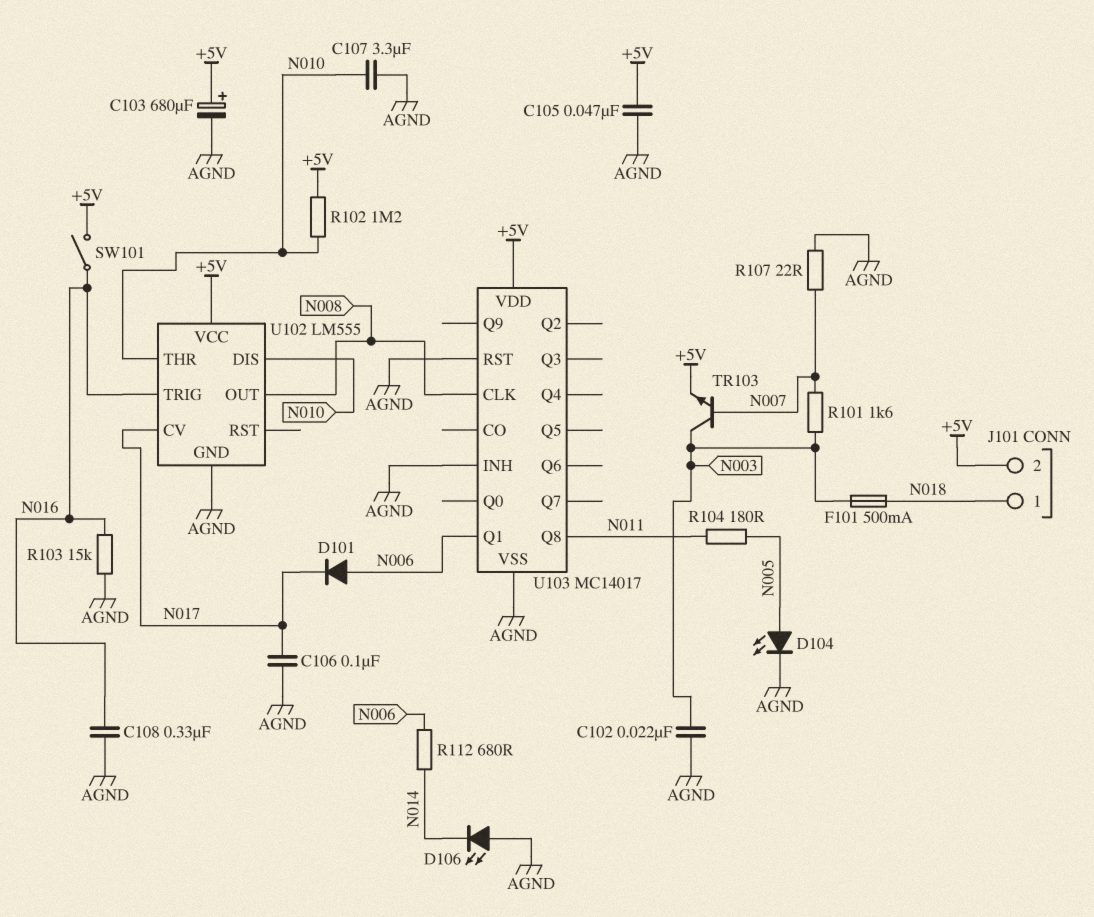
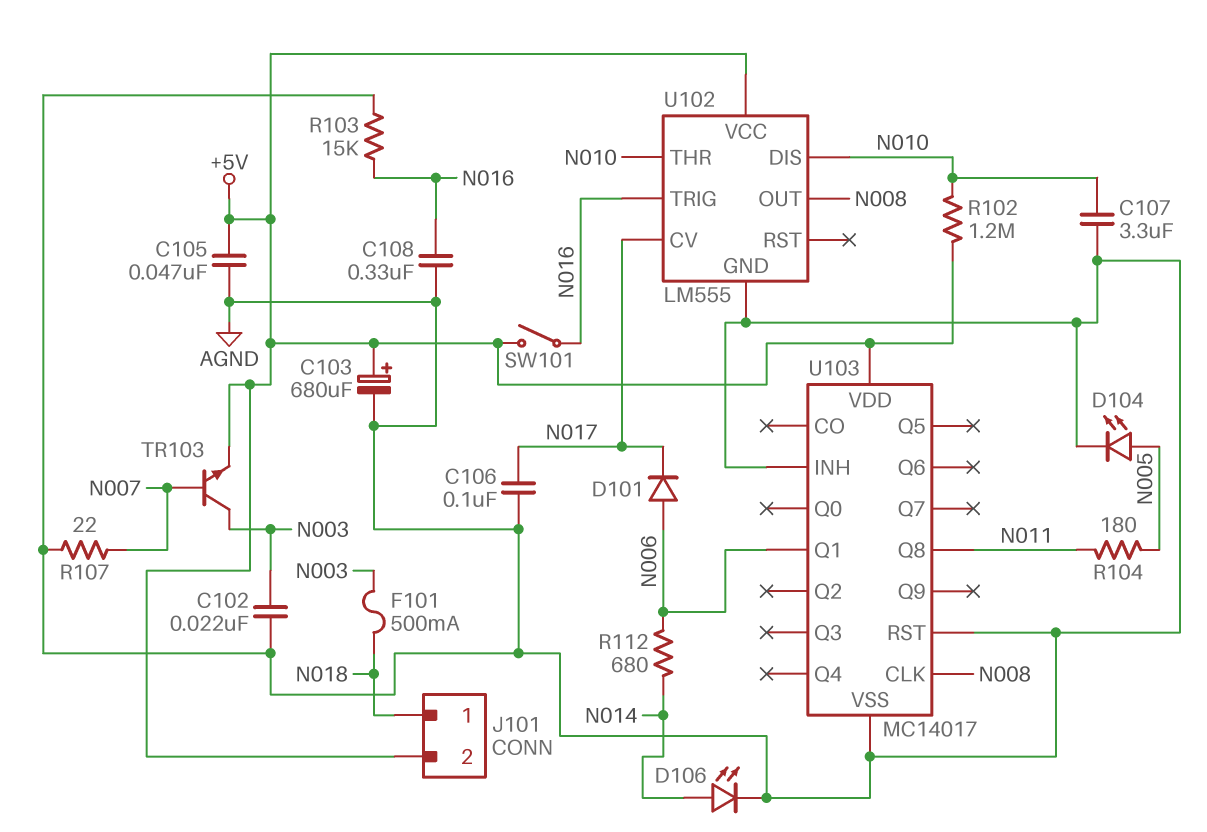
D106: LED (A AGND, K N014) -> LED (A N014, K AGND)
R101: 1.6k (N003, N007) -> none

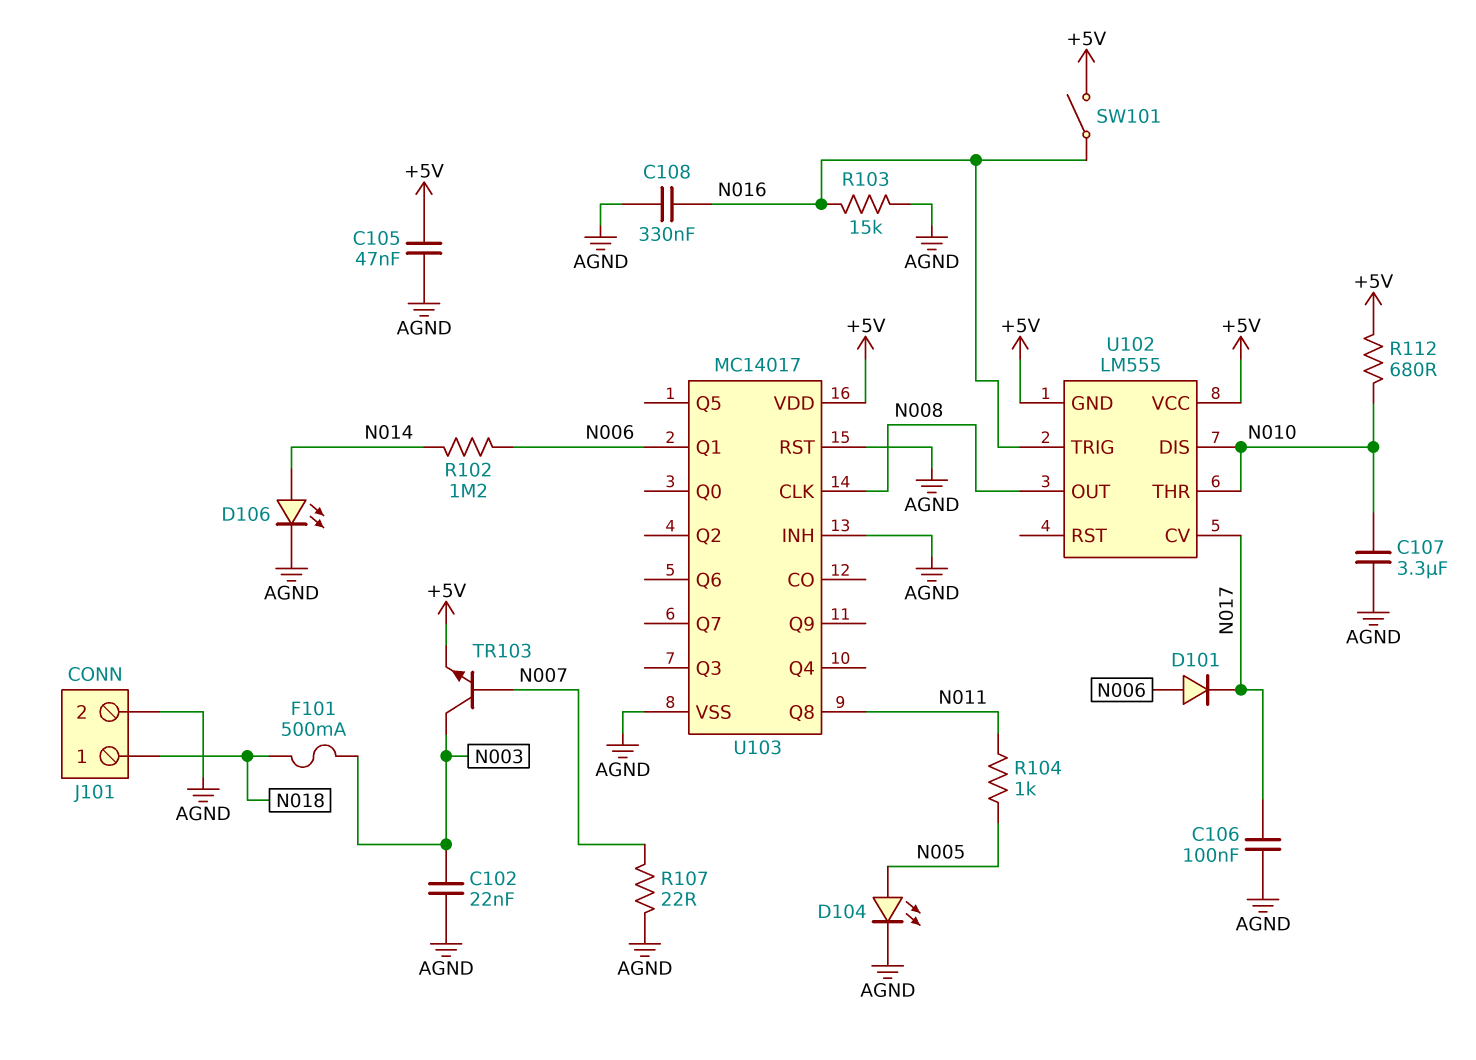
C103: 680uF (plus +5V, minus AGND) -> none
J101 pin 2: +5V -> AGND
R102: 1.2M (+5V, N010) -> 1.2M (N006, N014)
R104: 180 (N005, N011) -> 1k (N005, N011)
R112: 680 (N006, N014) -> 680 (+5V, N010)
U102 pin GND: AGND -> +5V

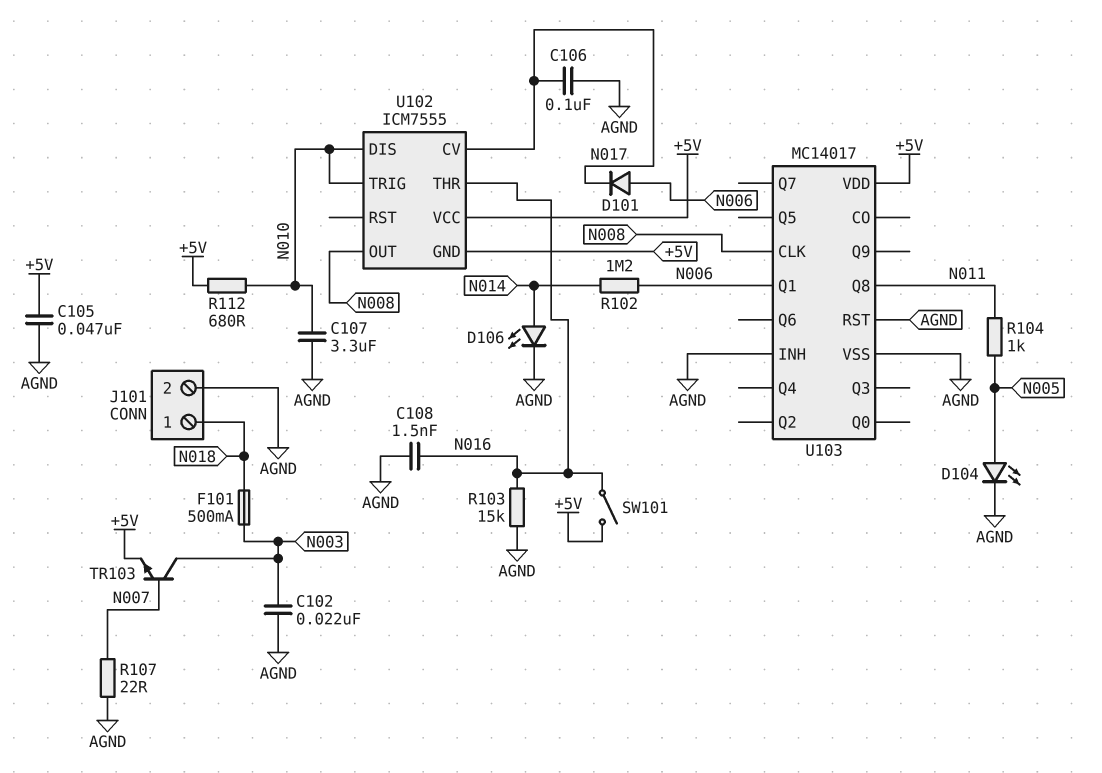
C108: 330nF (AGND, N016) -> 1.5nF (AGND, N016)
U102: LM555 -> ICM7555
U102 pin THR: N010 -> N016
U102 pin TRIG: N016 -> N010

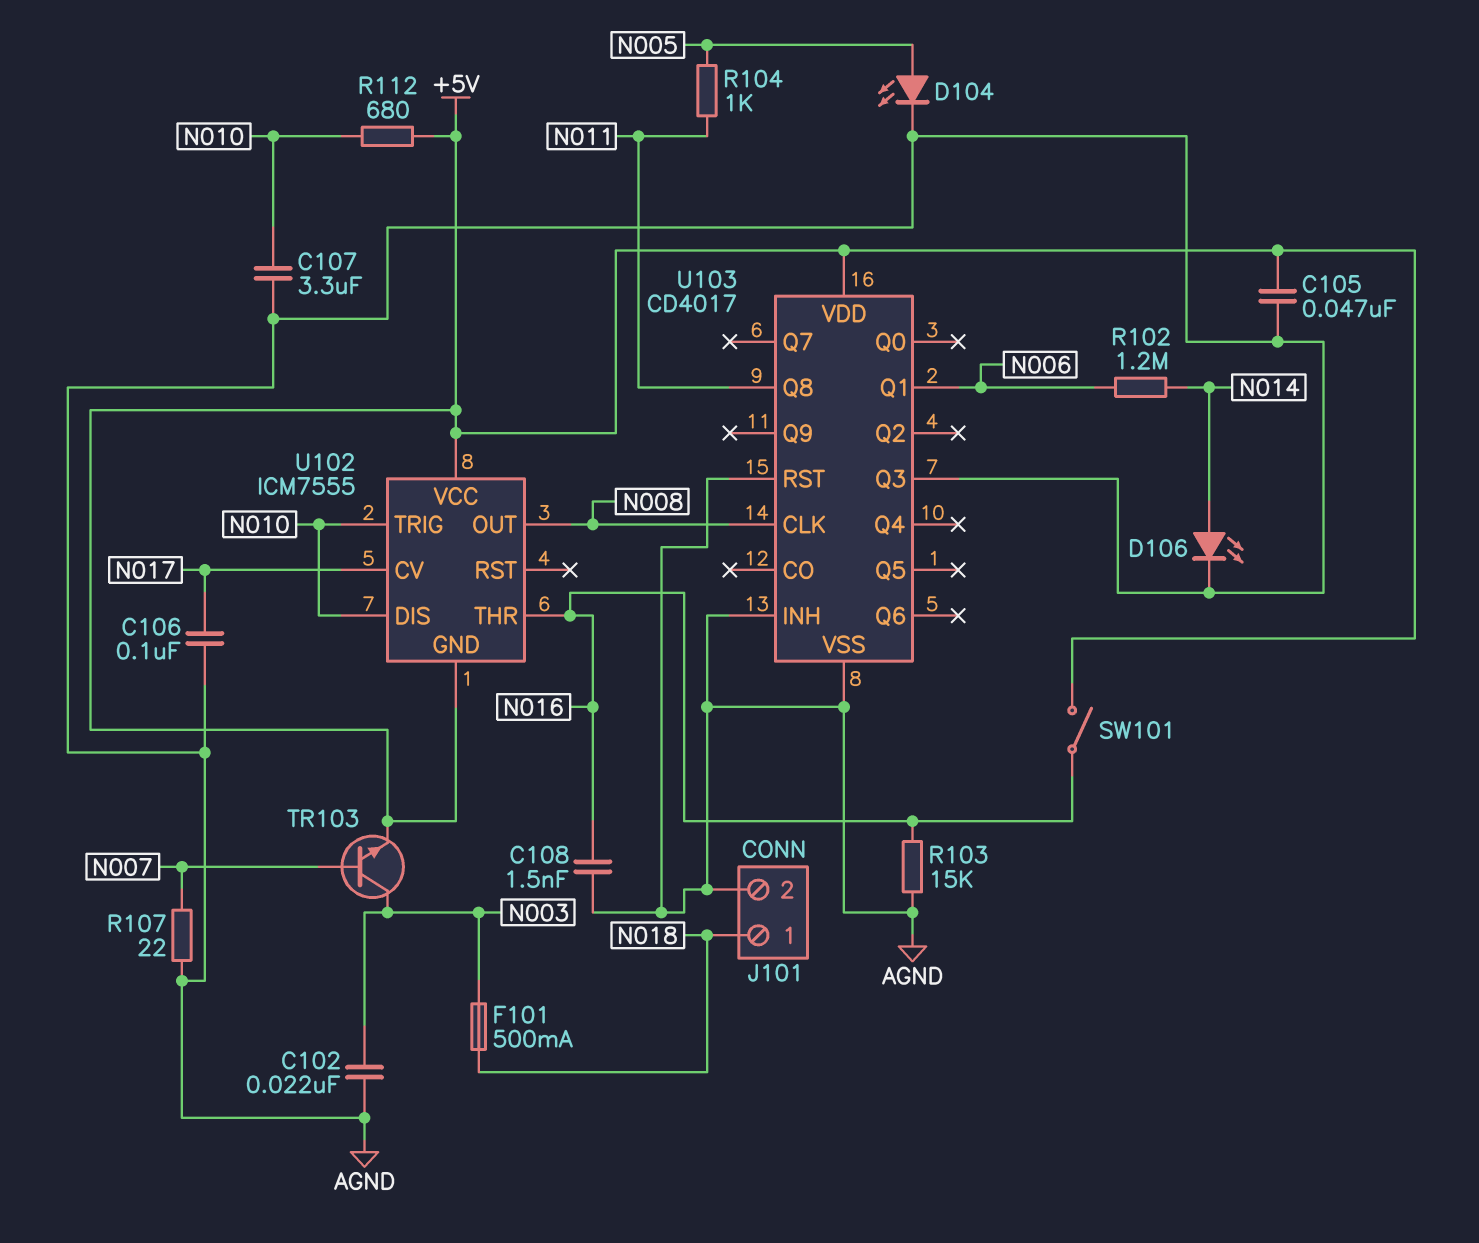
D101: diode (A N006, K N017) -> none
U103: MC14017 -> CD4017
U103 pin Q3: none -> AGND

